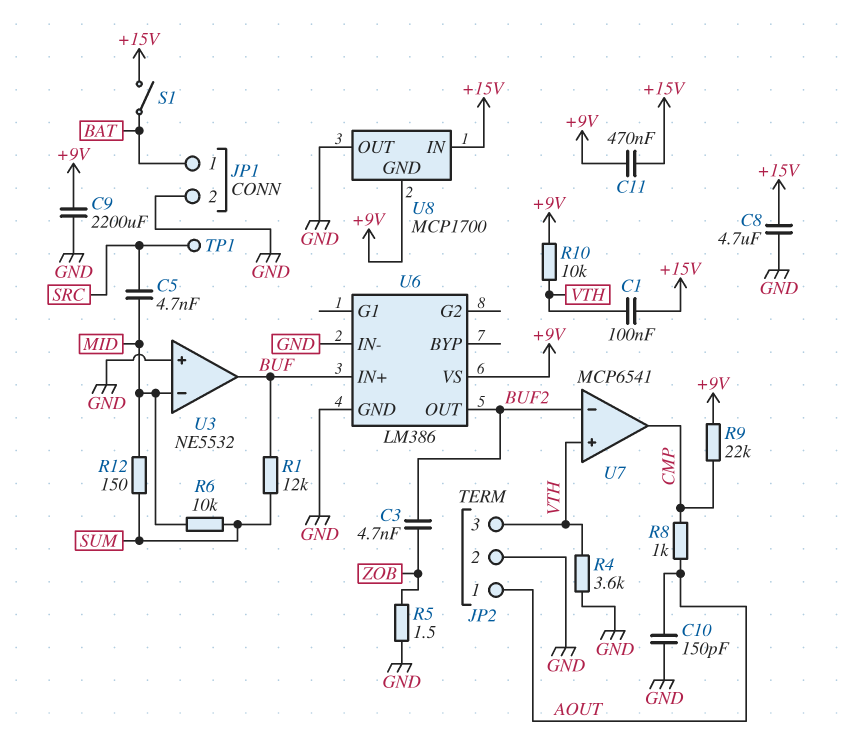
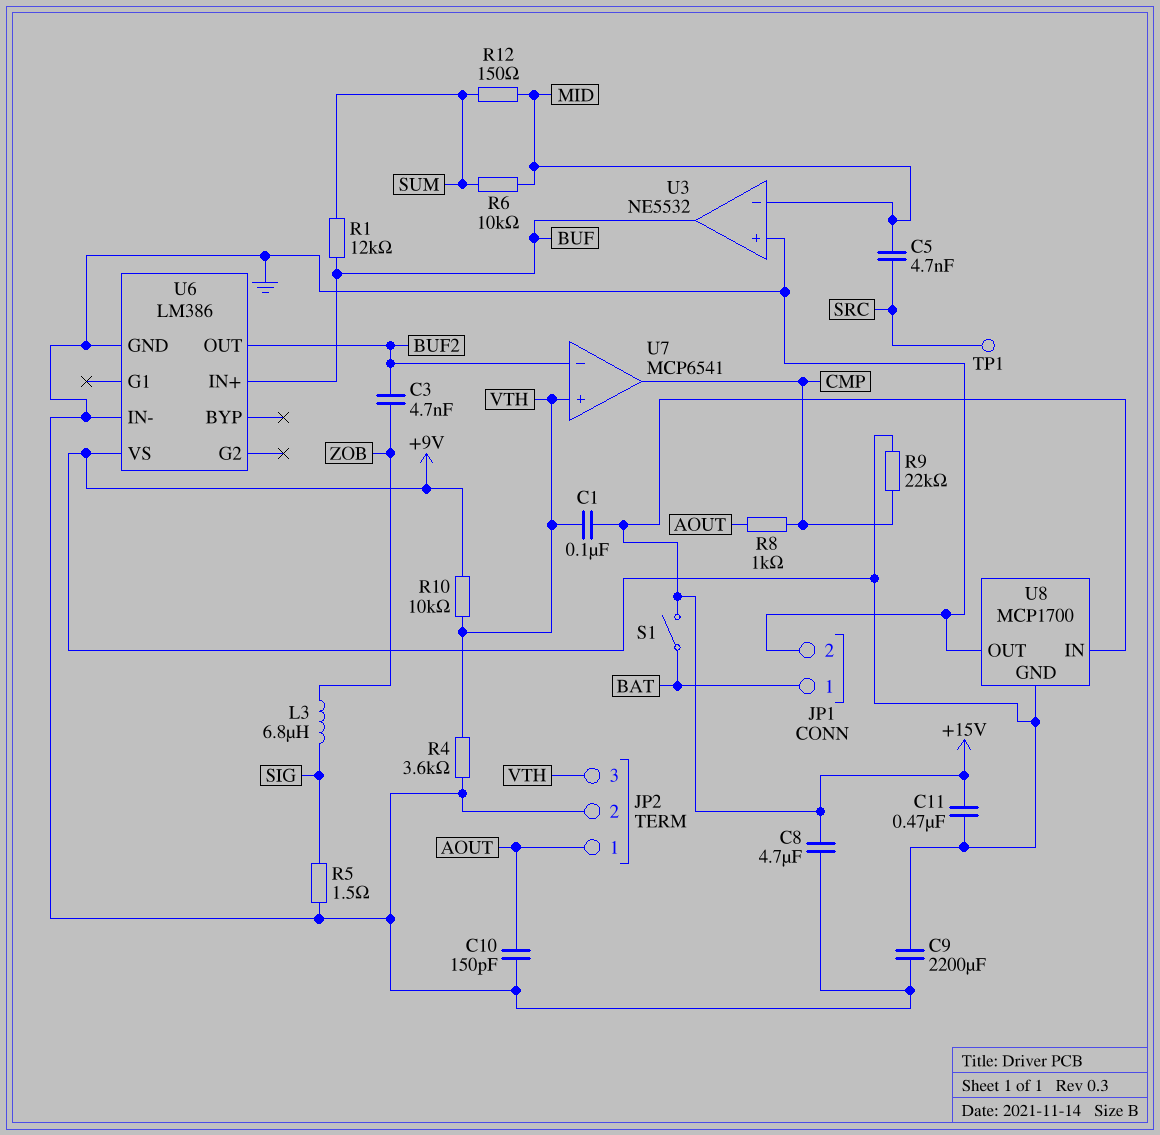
L3: none -> 6.8uH (SIG, ZOB)
R5: 1.5 (GND, ZOB) -> 1.5 (GND, SIG)

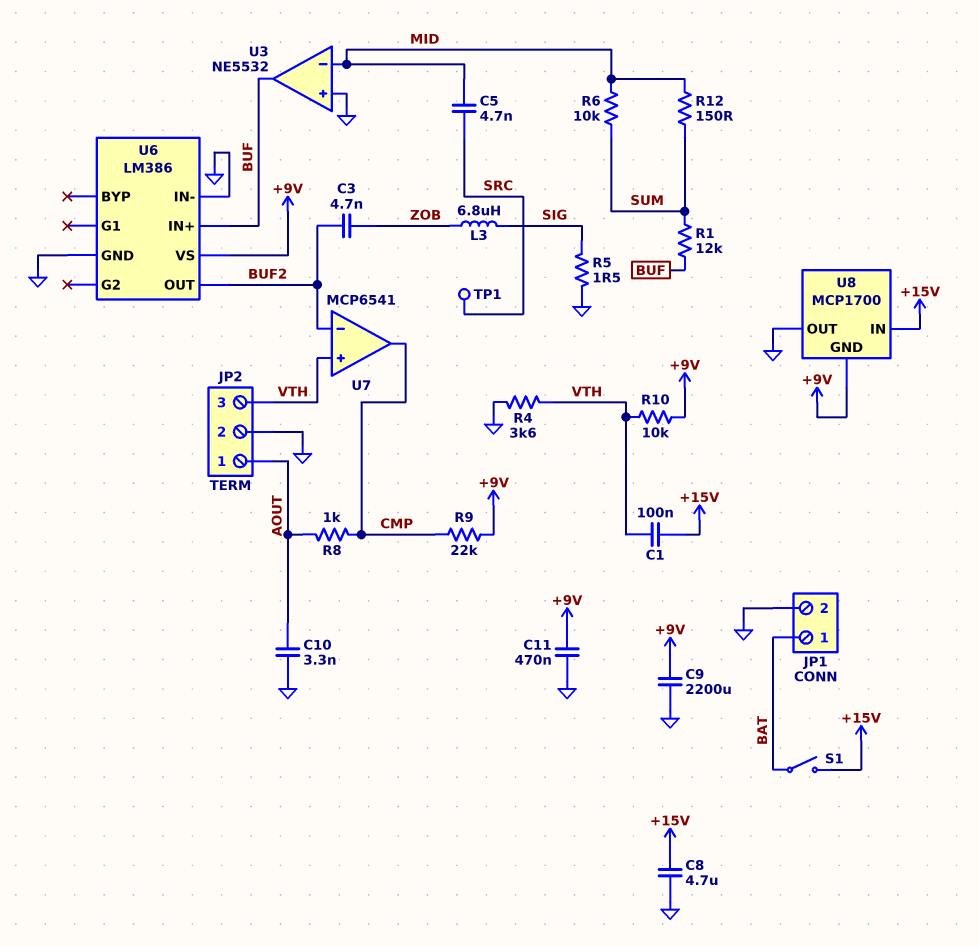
C10: 150pF (AOUT, GND) -> 3.3nF (AOUT, GND)
C11: 470nF (+9V, +15V) -> 470nF (+9V, GND)

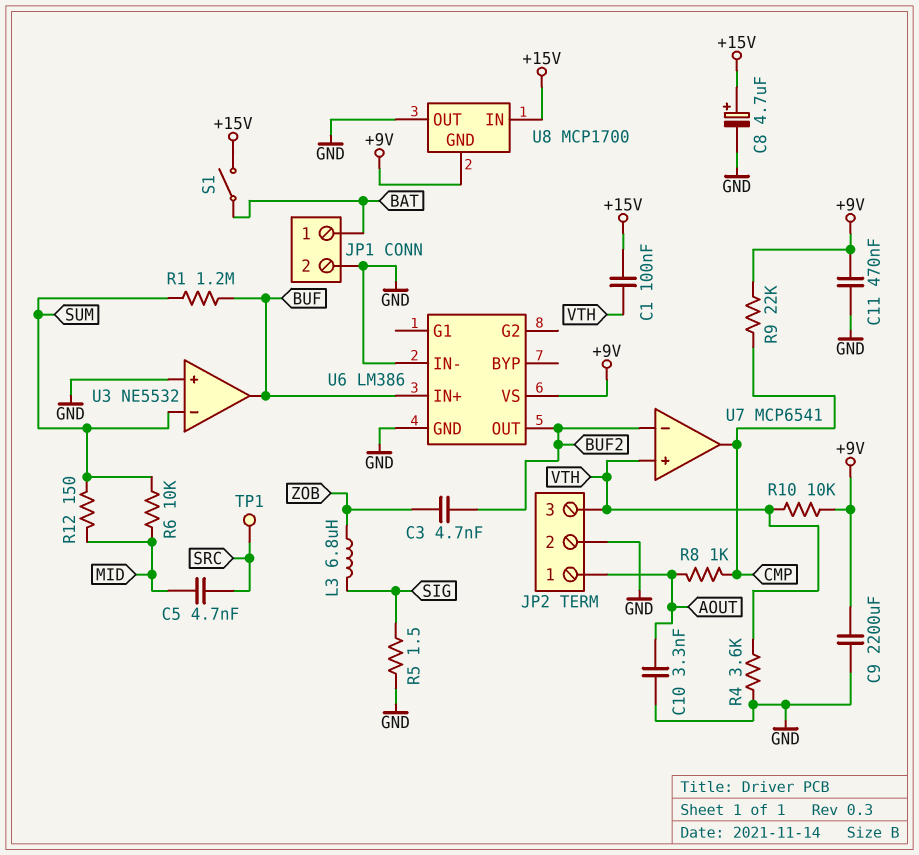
C8: 4.7uF (+15V, GND) -> 4.7uF (plus +15V, minus GND)
R1: 12k (BUF, SUM) -> 1.2M (BUF, SUM)
U3 pin in-: MID -> SUM

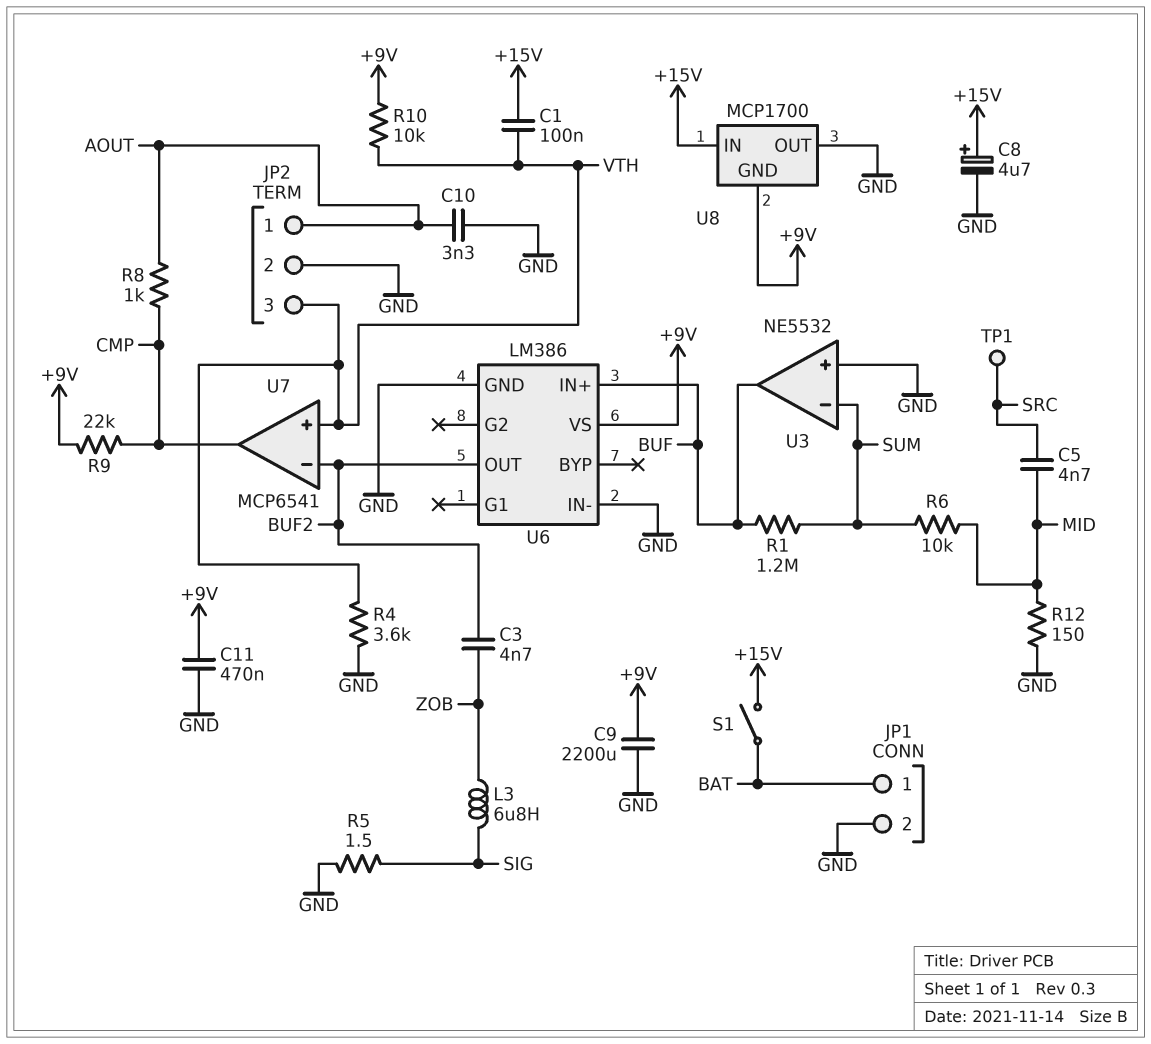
R12: 150 (MID, SUM) -> 150 (GND, MID)

